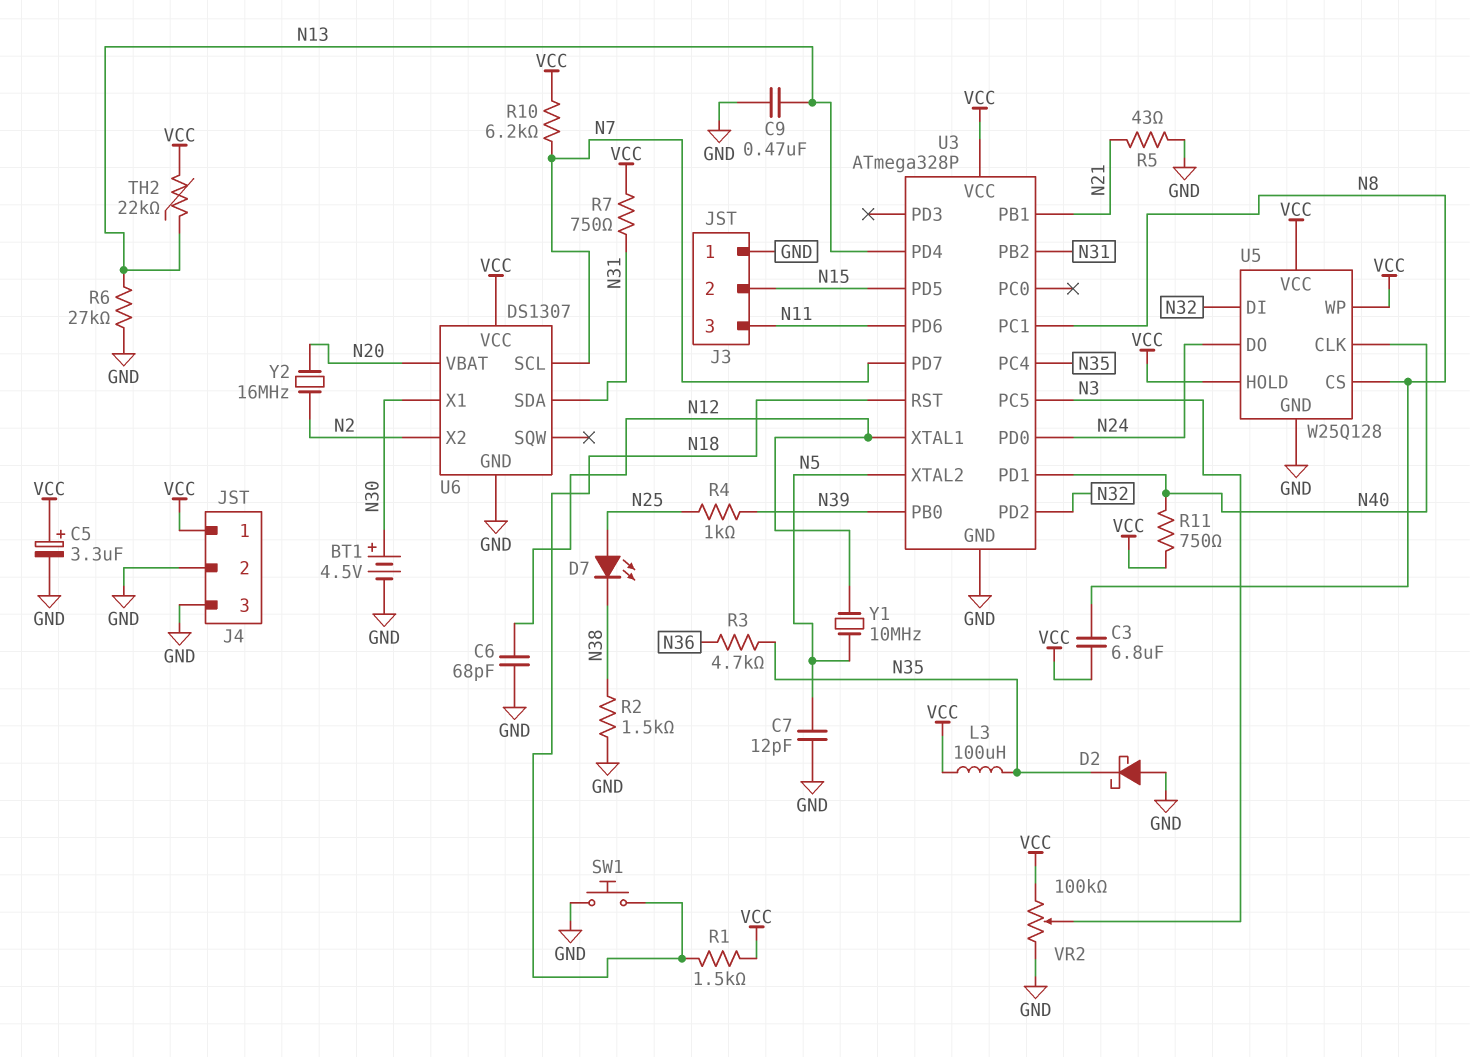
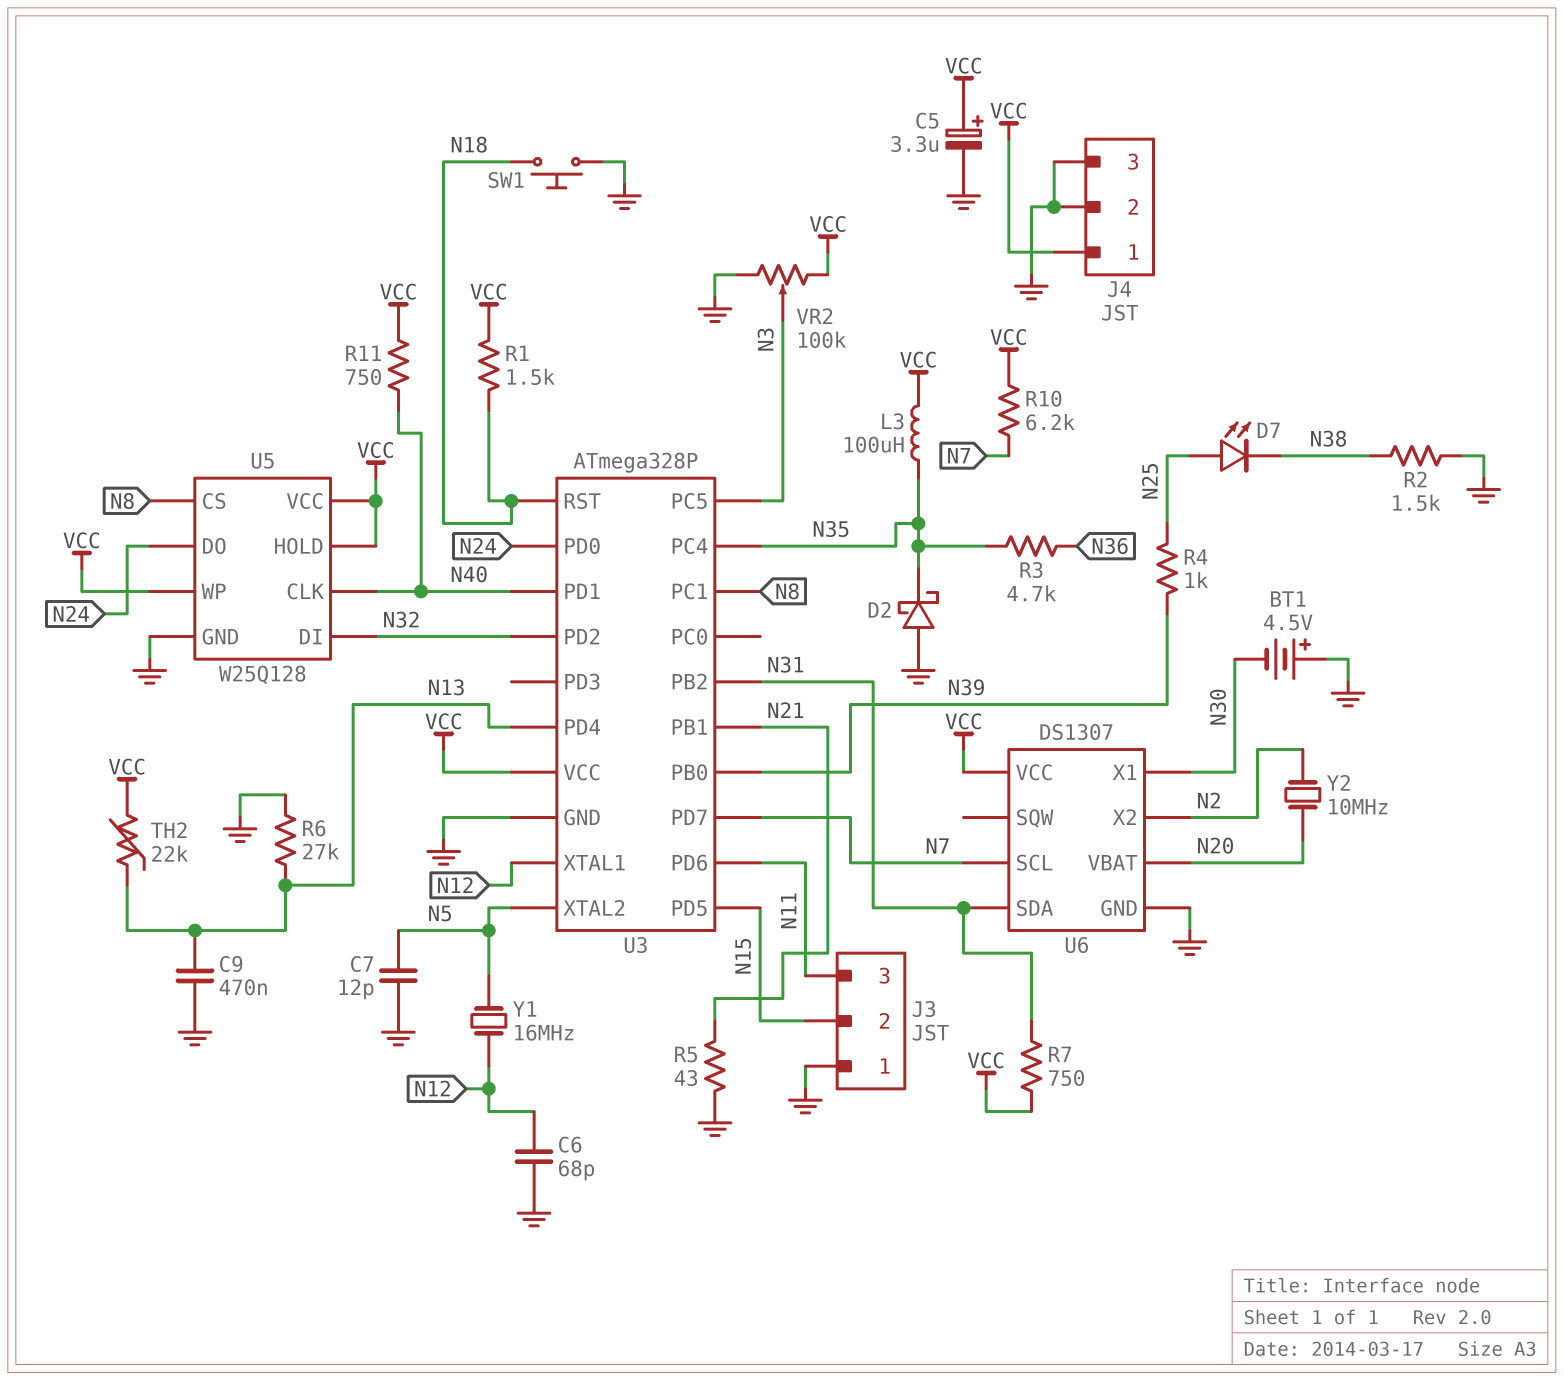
BT1: 4.5V (plus N30, minus GND) -> 4.5V (plus GND, minus N30)
C3: 6.8uF (N8, VCC) -> none
Y1: 10MHz (N5, N12) -> 16MHz (N5, N12)
Y2: 16MHz (N2, N20) -> 10MHz (N2, N20)

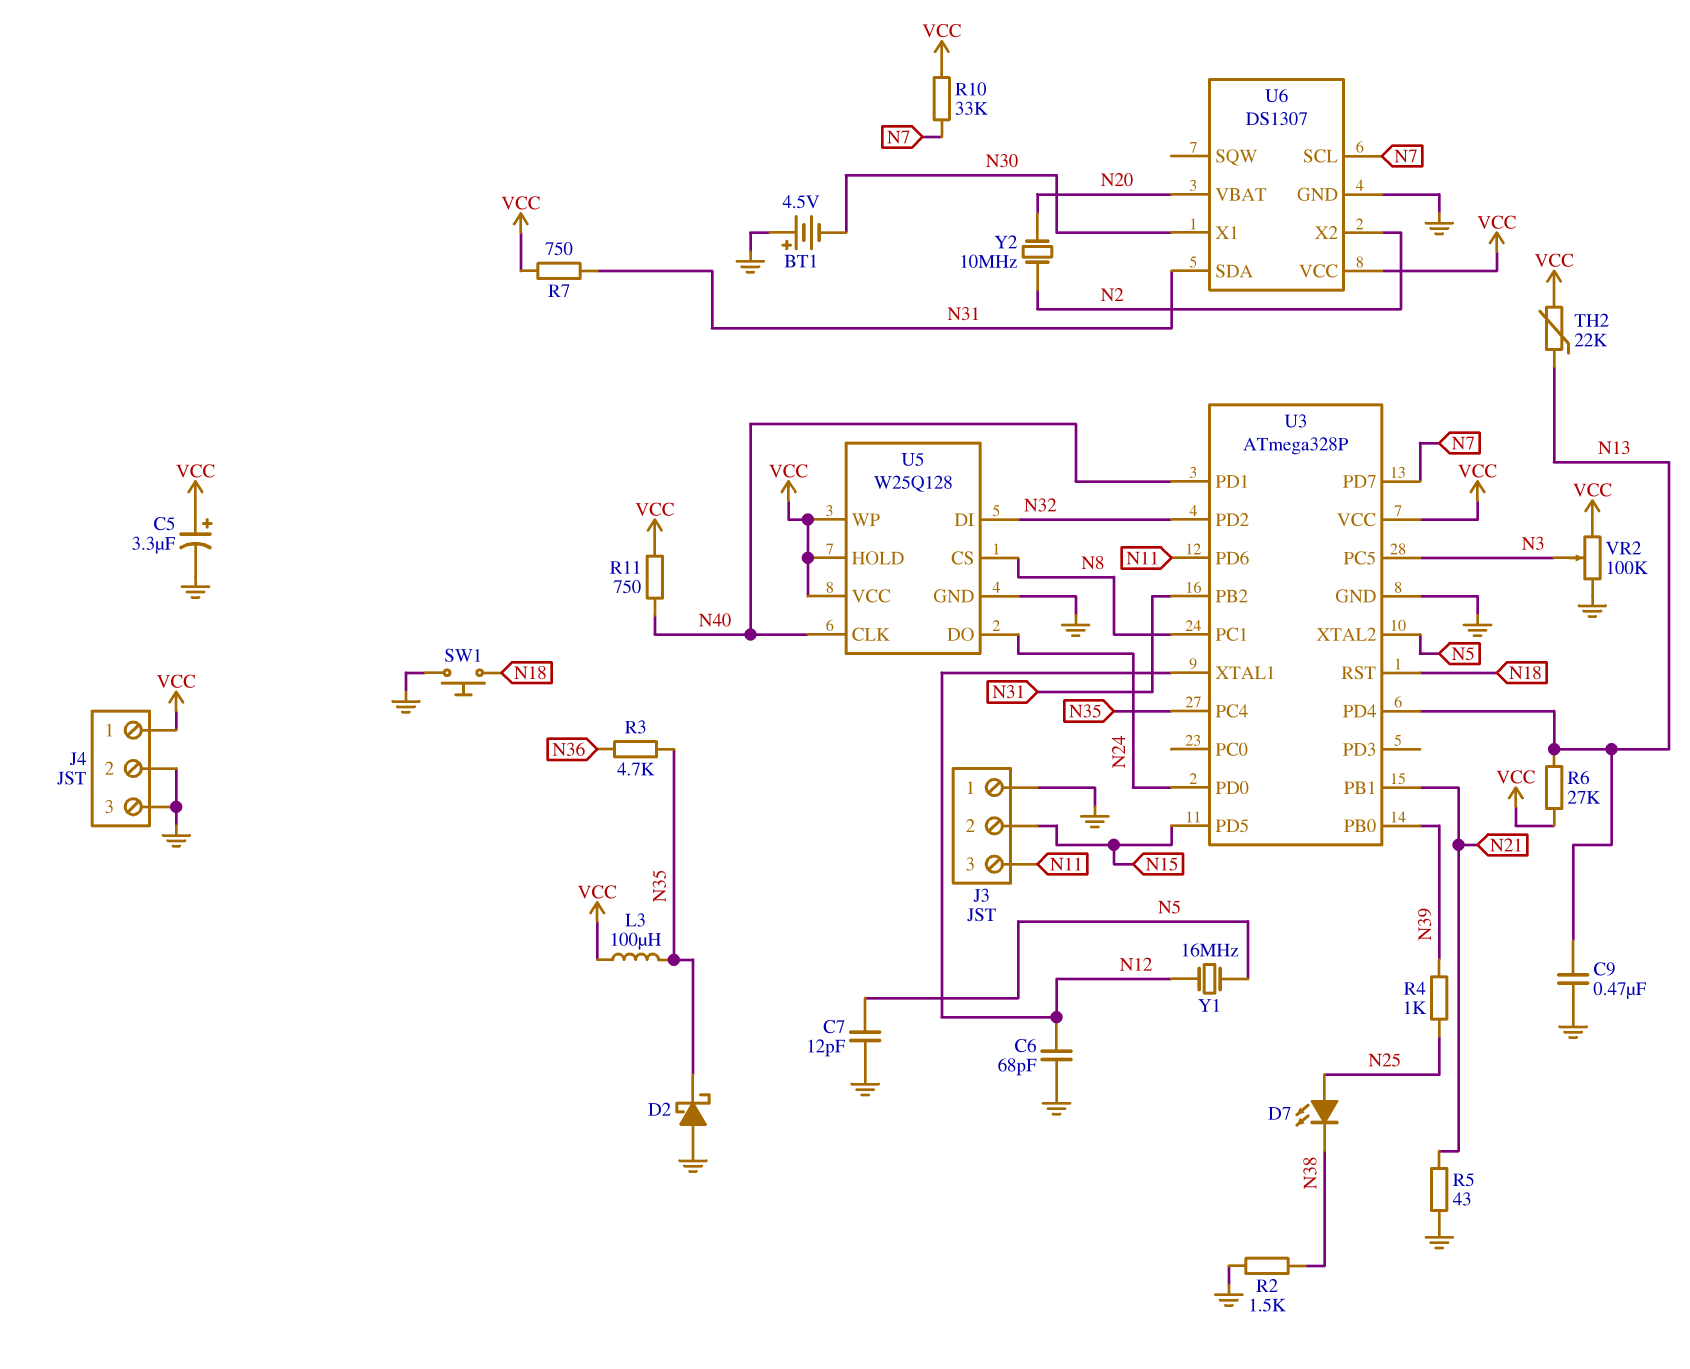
R1: 1.5k (N18, VCC) -> none
R6: 27k (GND, N13) -> 27k (N13, VCC)
R10: 6.2k (N7, VCC) -> 33k (N7, VCC)

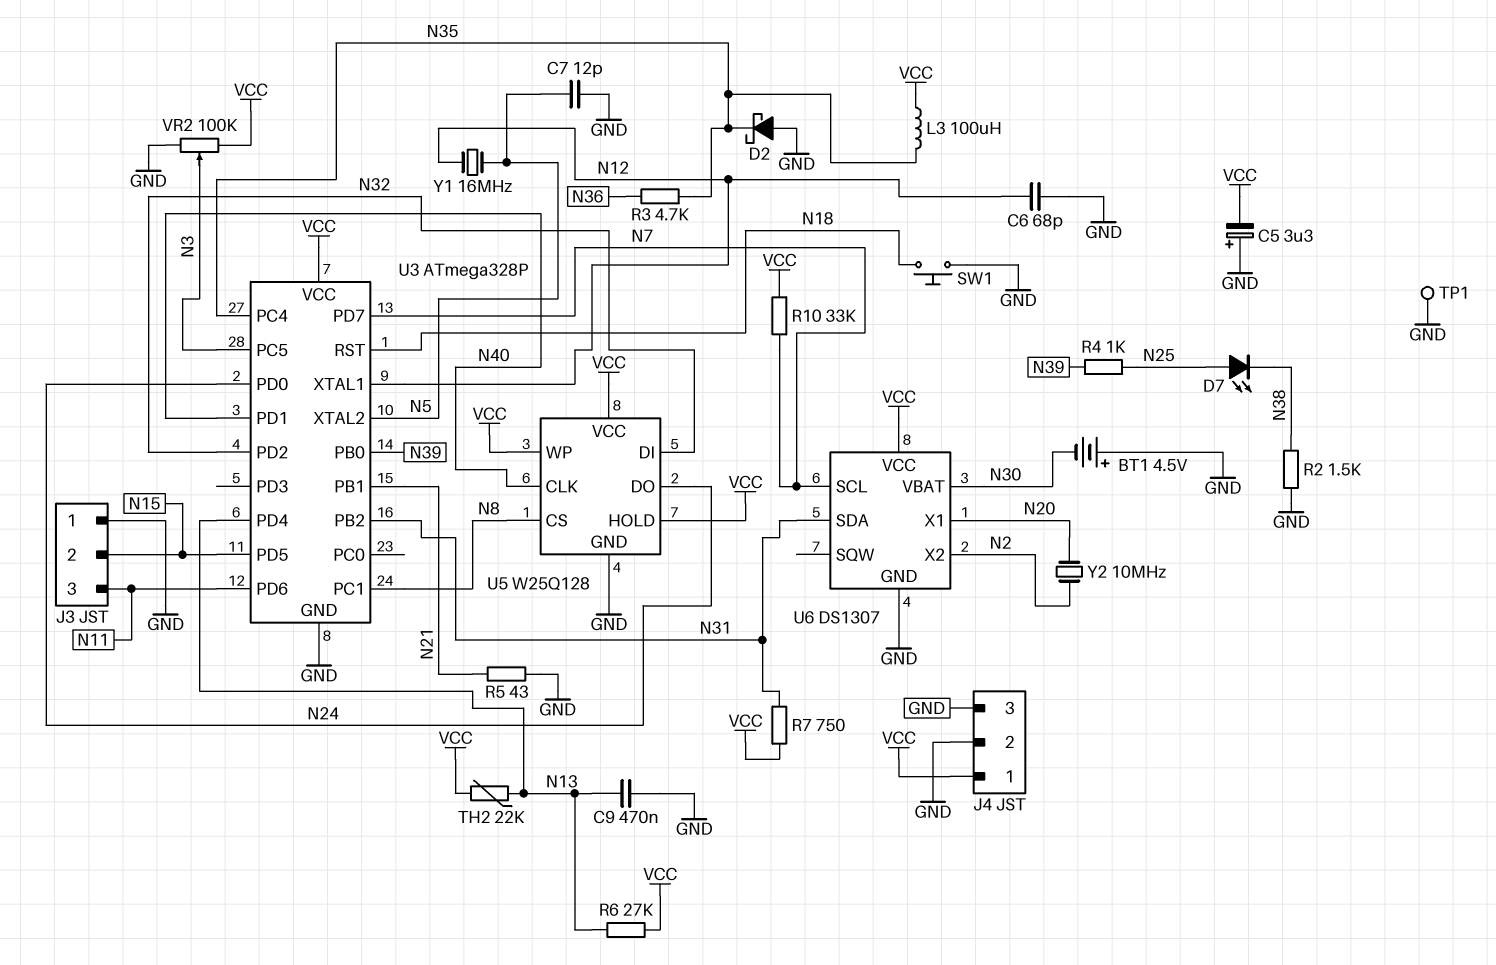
C5: 3.3uF (plus VCC, minus GND) -> 3.3uF (plus GND, minus VCC)
R11: 750 (N40, VCC) -> none
TP1: none -> test point (GND)
U6 pin VBAT: N20 -> N30
U6 pin X1: N30 -> N20

